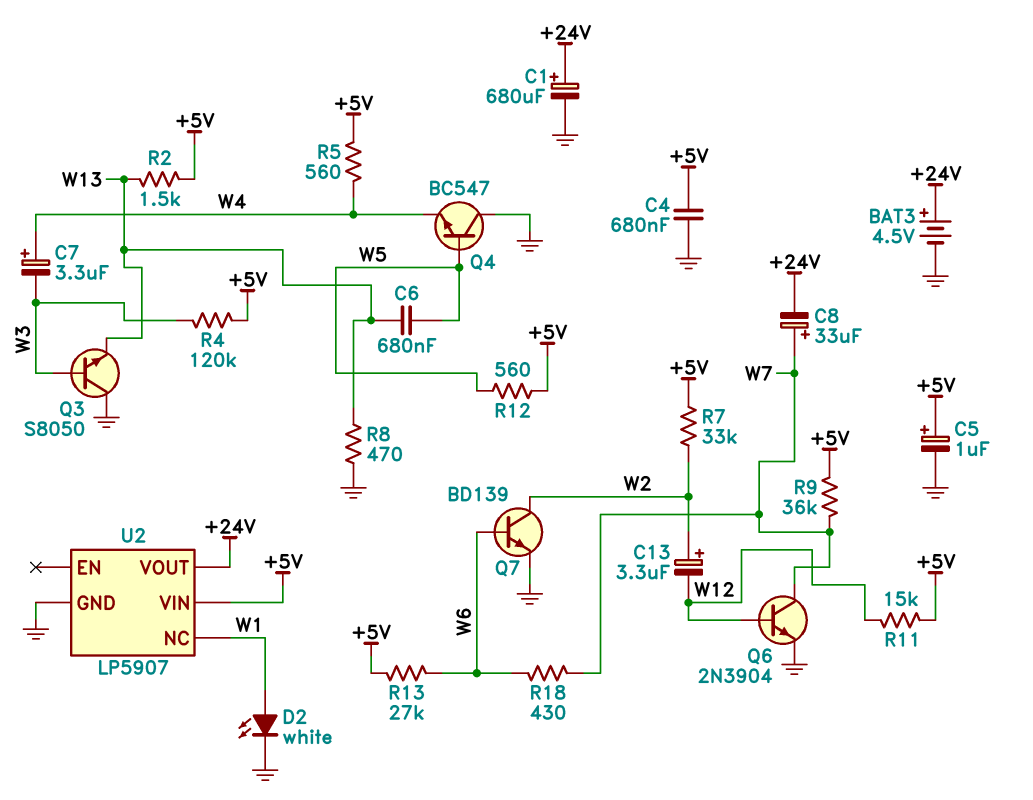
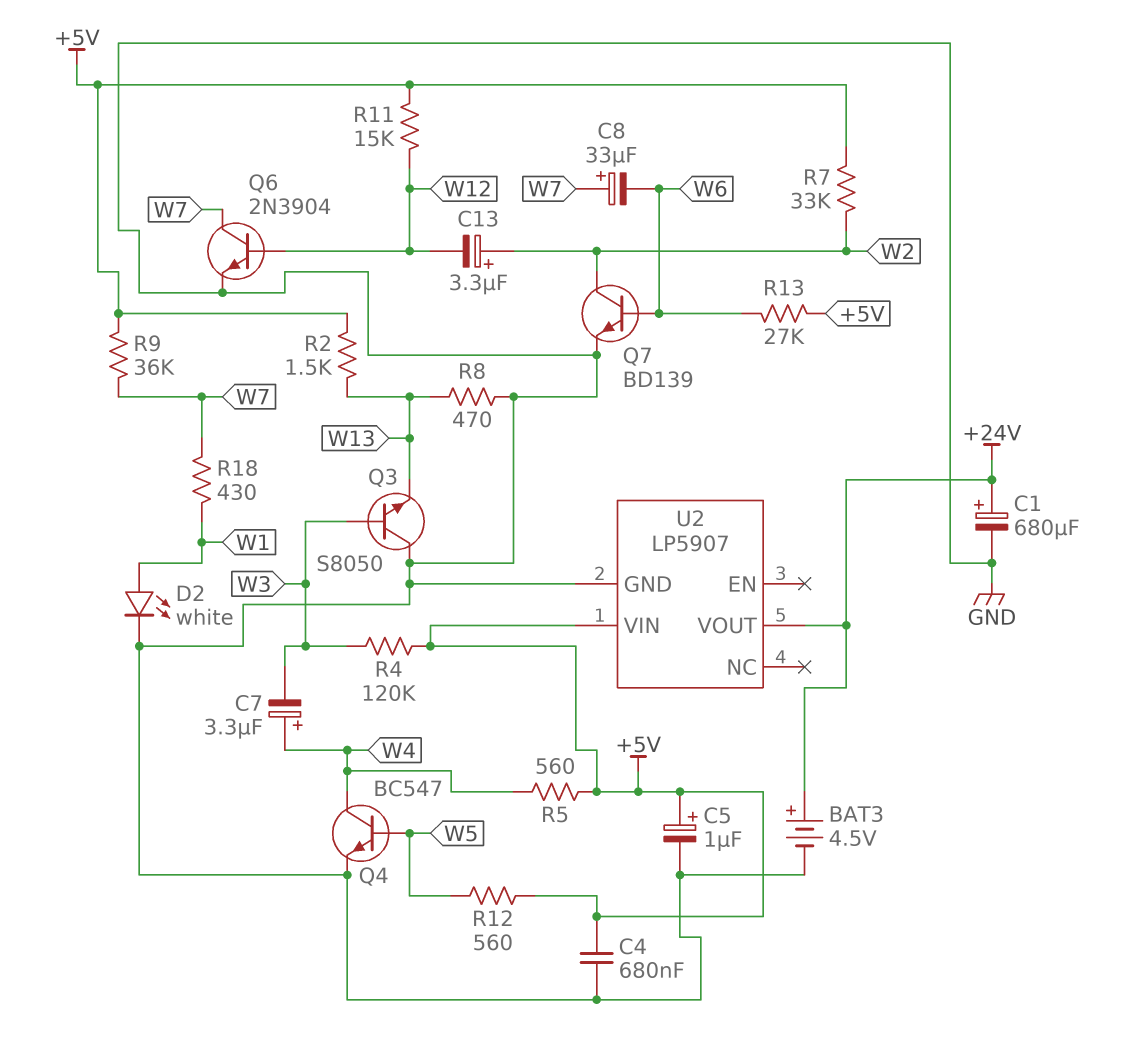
C6: 680nF (W5, W13) -> none
C8: 33uF (plus W7, minus +24V) -> 33uF (plus W7, minus W6)
Q4: NPN BC547 (B W5, C GND, E W4) -> NPN BC547 (B W5, C W4, E GND)
R18: 430 (W6, W7) -> 430 (W1, W7)
U2 pin NC: W1 -> none

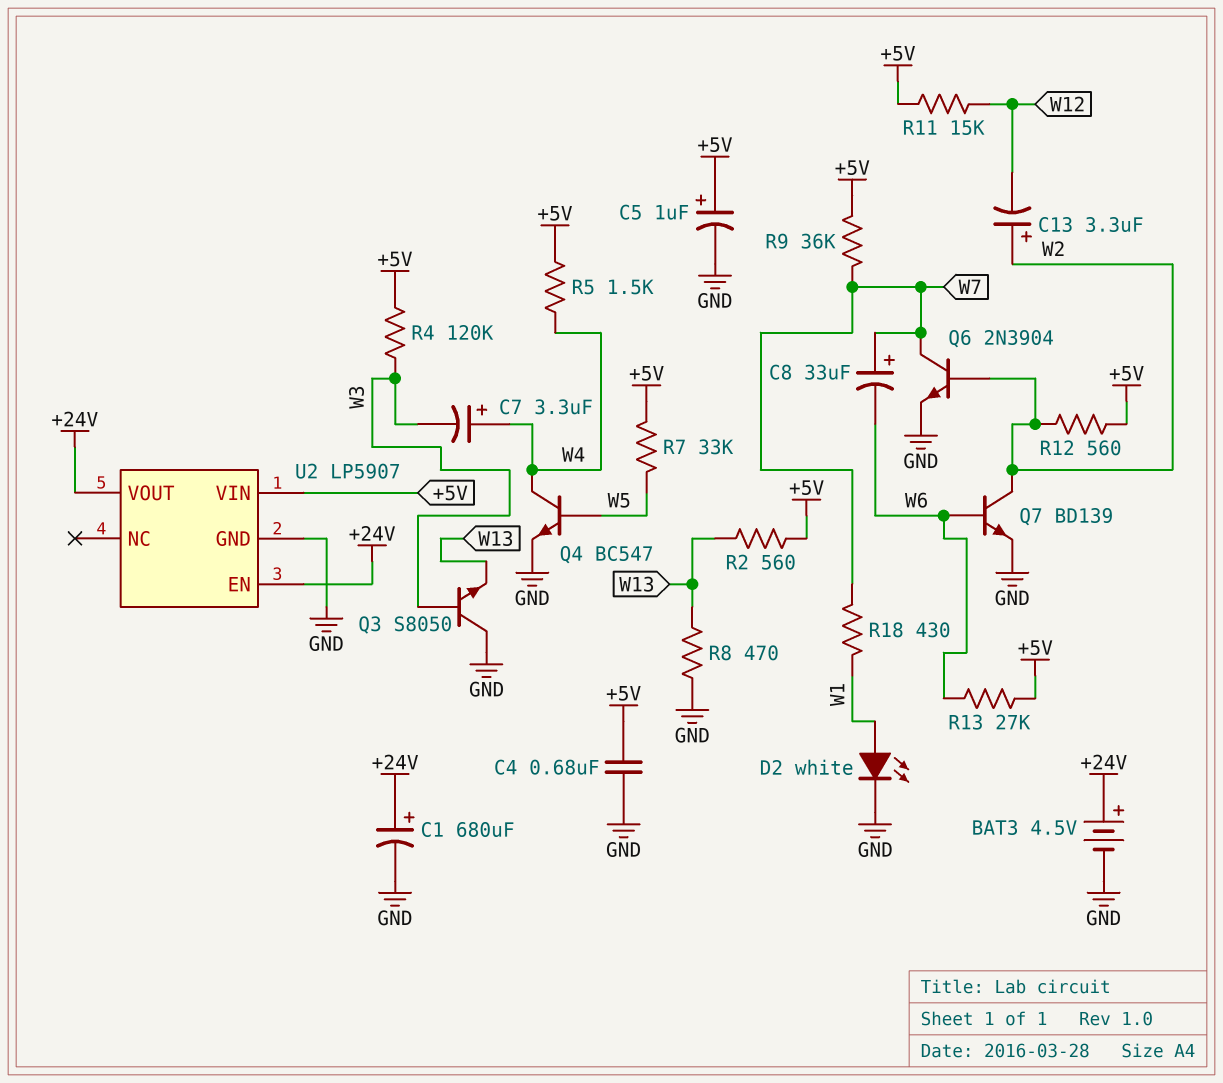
Q6: NPN 2N3904 (B W12, C W7, E GND) -> NPN 2N3904 (B W2, C W7, E GND)
R2: 1.5k (+5V, W13) -> 560 (+5V, W13)
R5: 560 (+5V, W4) -> 1.5k (+5V, W4)
R7: 33k (+5V, W2) -> 33k (+5V, W5)
R12: 560 (+5V, W5) -> 560 (+5V, W2)
U2 pin EN: none -> +24V

